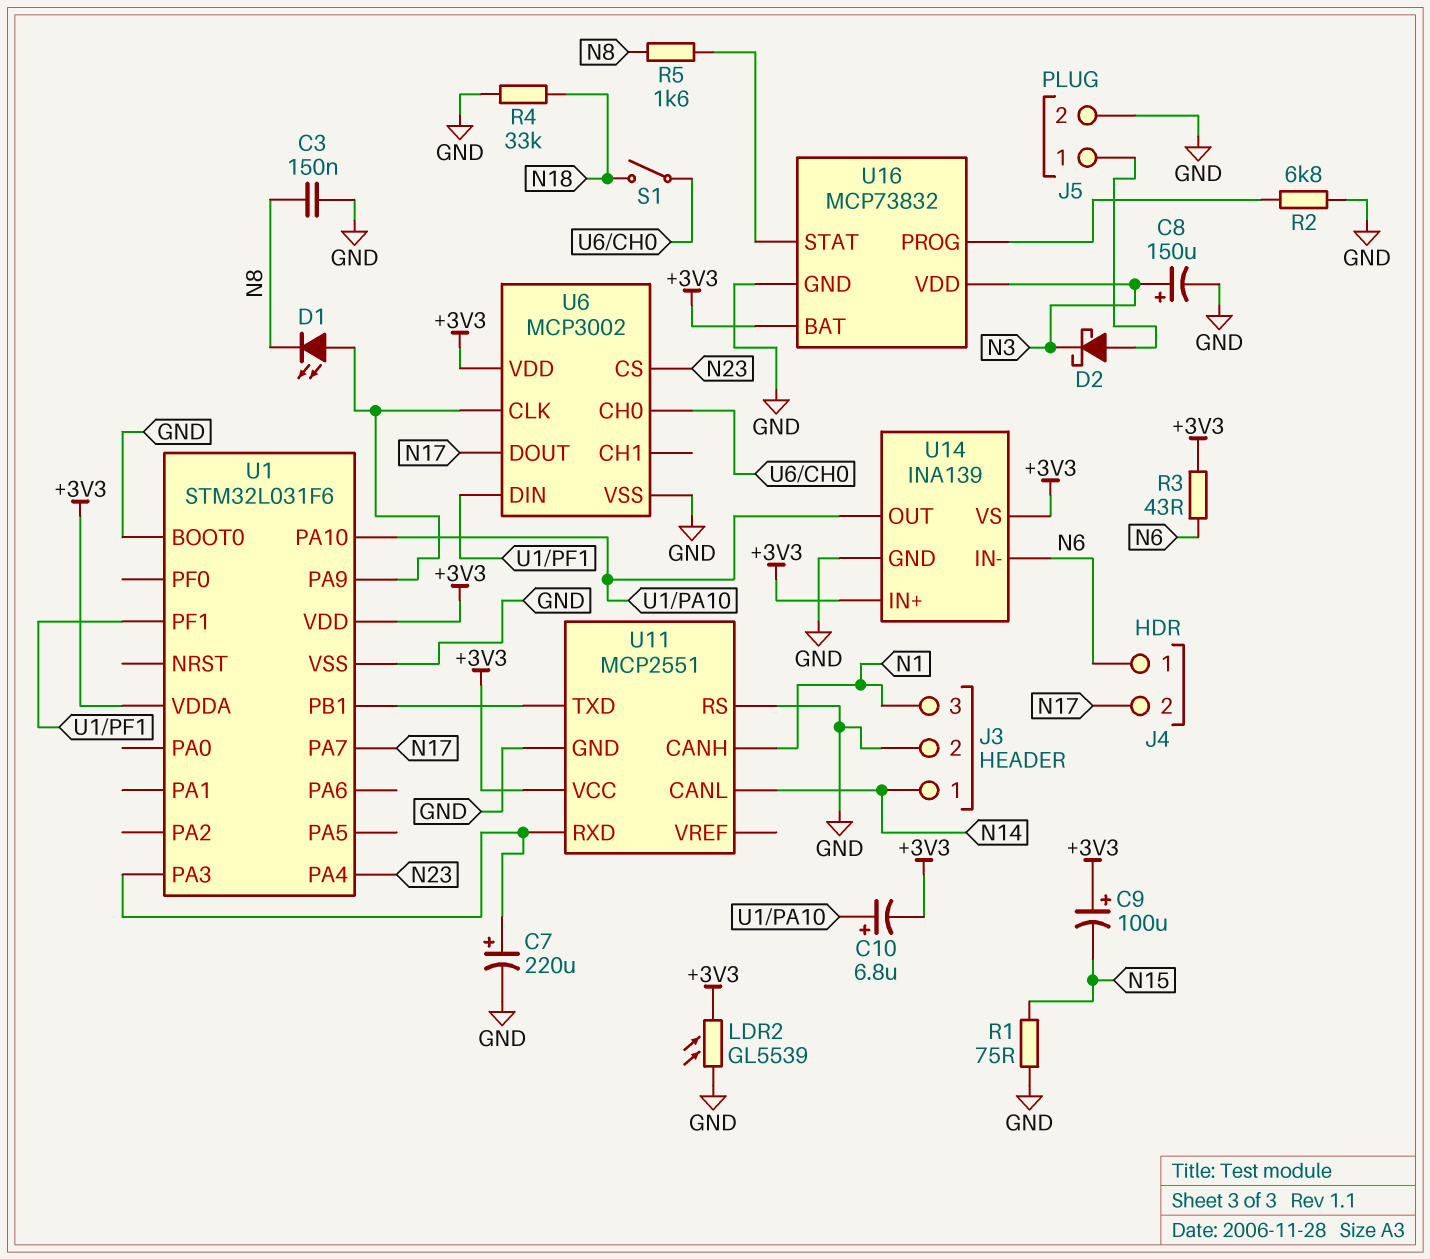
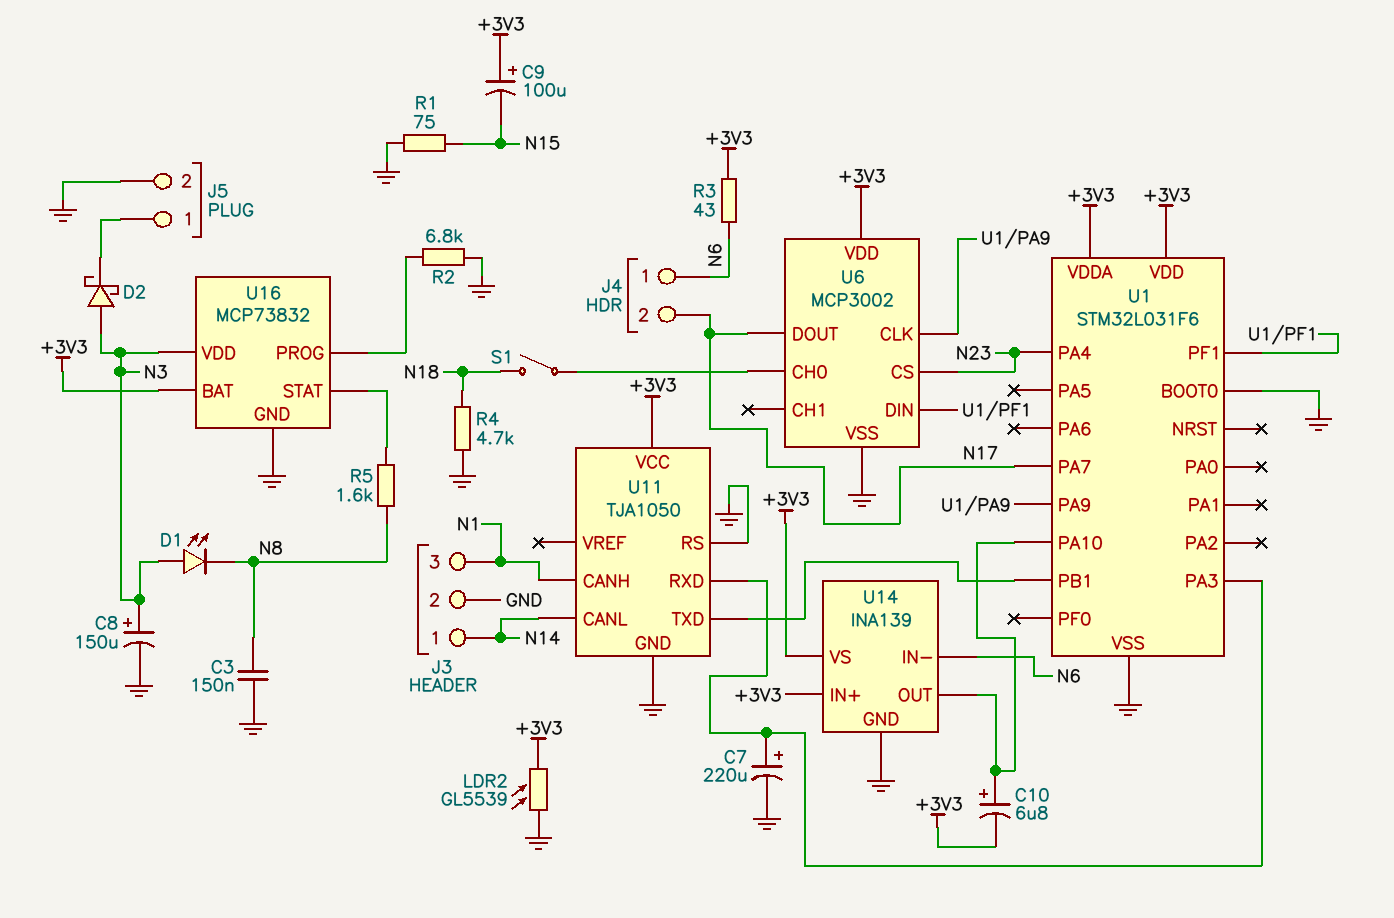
D1: LED (A U1/PA9, K N8) -> LED (A N3, K N8)
D2: schottky (A J5/1, K N3) -> schottky (A N3, K J5/1)
R4: 33k (GND, N18) -> 4.7k (GND, N18)
U11: MCP2551 -> TJA1050

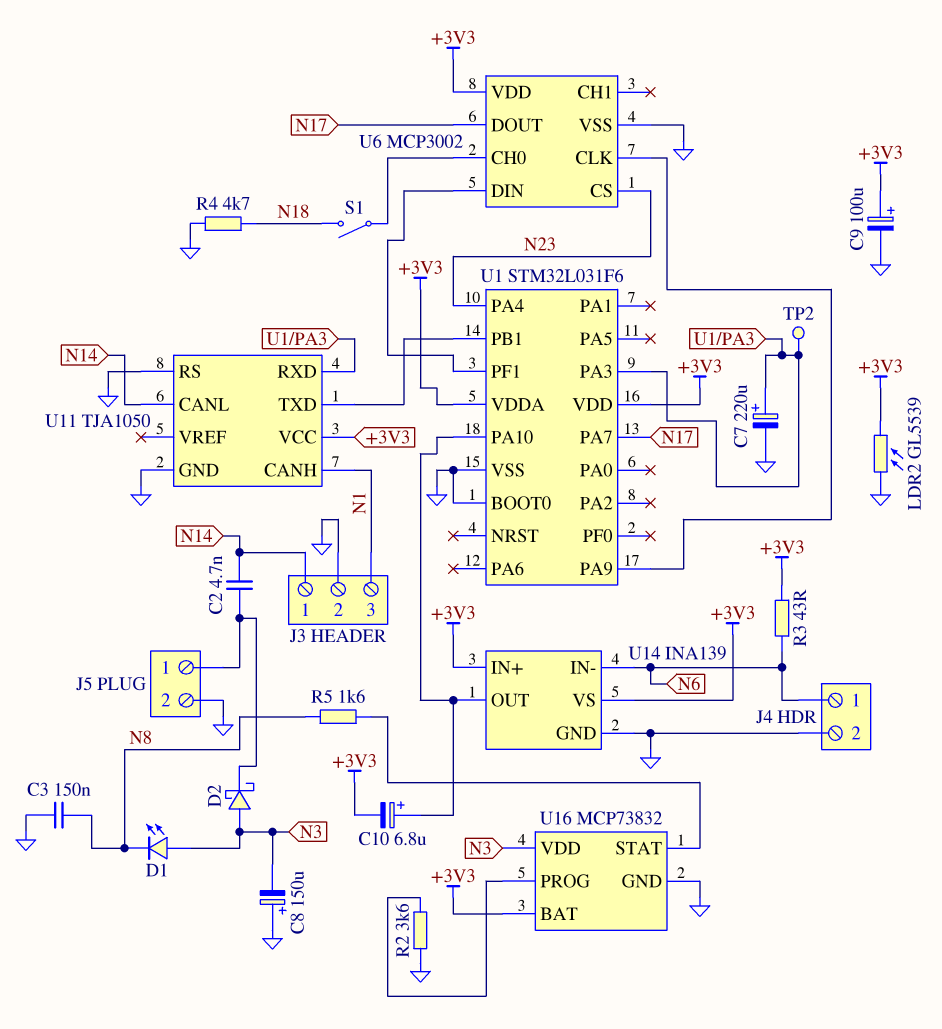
C2: none -> 4.7nF (J5/1, N14)
C8: 150uF (plus N3, minus GND) -> 150uF (plus GND, minus N3)
C9: 100uF (plus +3V3, minus N15) -> 100uF (plus +3V3, minus GND)
J4 pin 2: N17 -> GND
R1: 75 (GND, N15) -> none
R2: 6.8k (GND, U16/PROG) -> 3.6k (GND, U16/PROG)
TP2: none -> test point (U1/PA3)

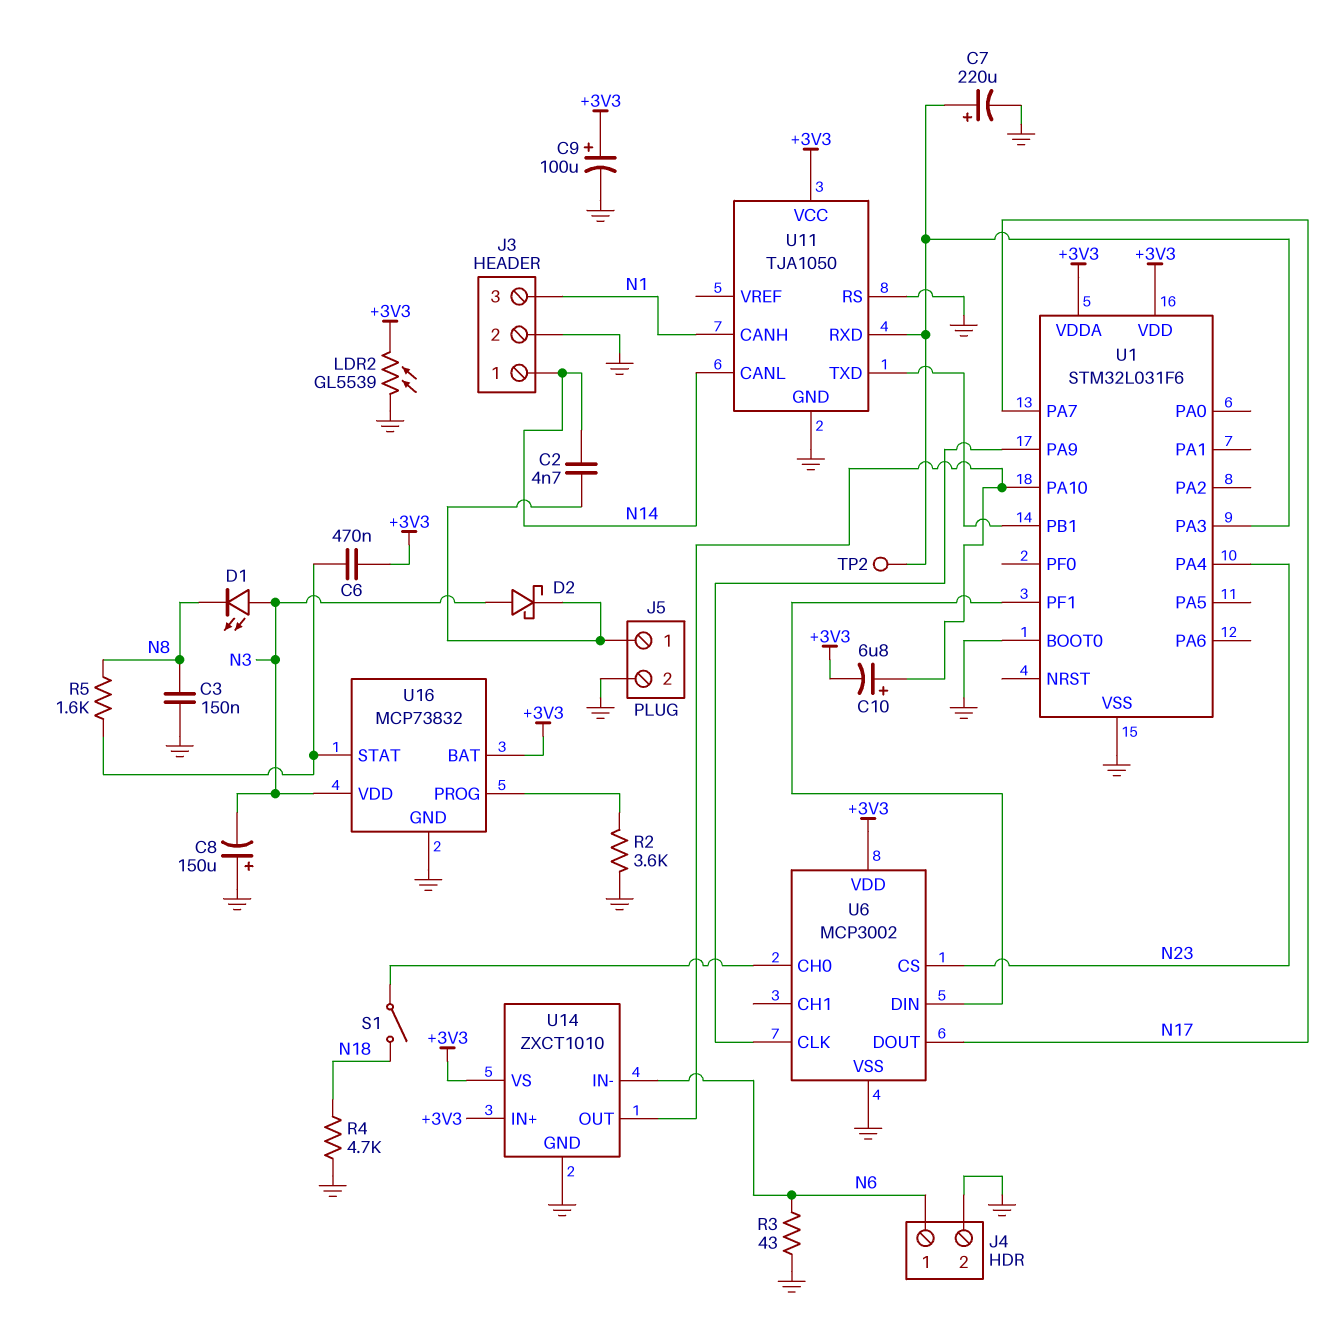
C6: none -> 470nF (+3V3, U16/STAT)
R3: 43 (+3V3, N6) -> 43 (GND, N6)
U14: INA139 -> ZXCT1010

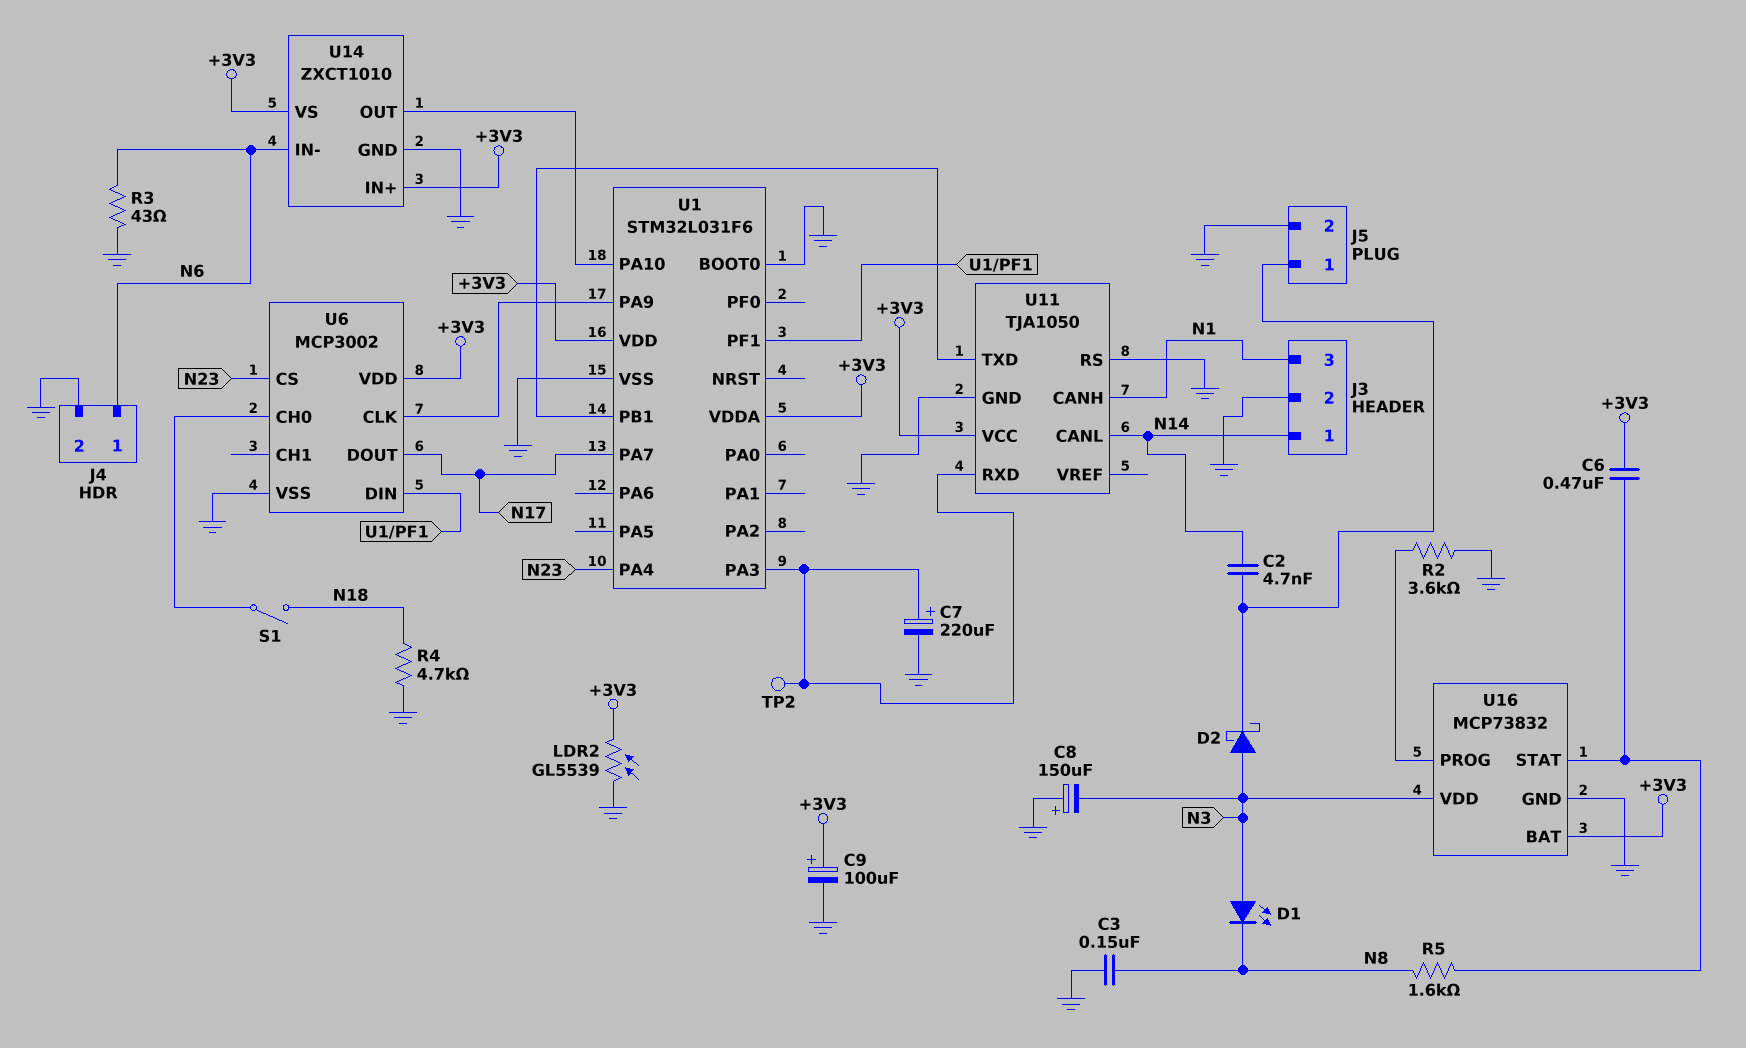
C10: 6.8uF (plus U1/PA10, minus +3V3) -> none

